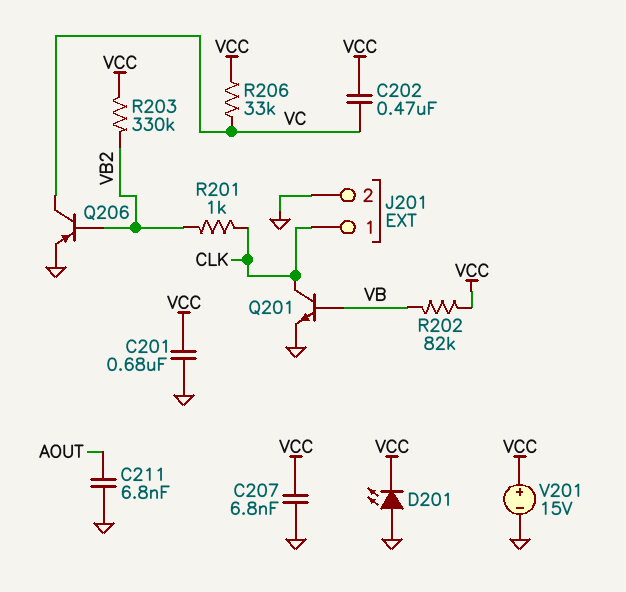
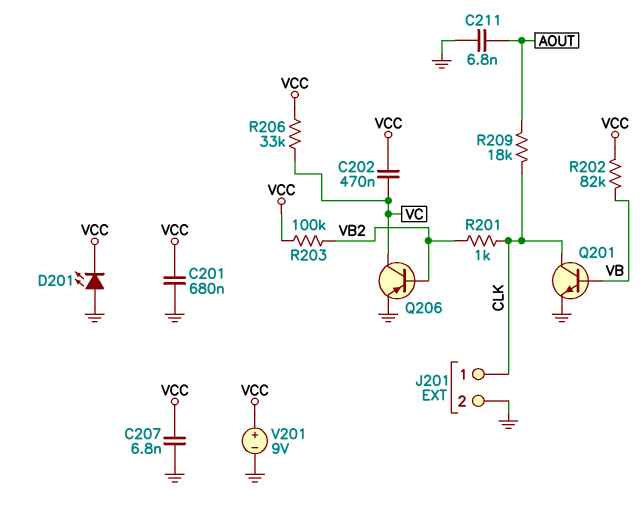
R203: 330k (VB2, VCC) -> 100k (VB2, VCC)
R209: none -> 18k (AOUT, CLK)
V201: 15V (plus VCC, minus GND) -> 9V (plus VCC, minus GND)

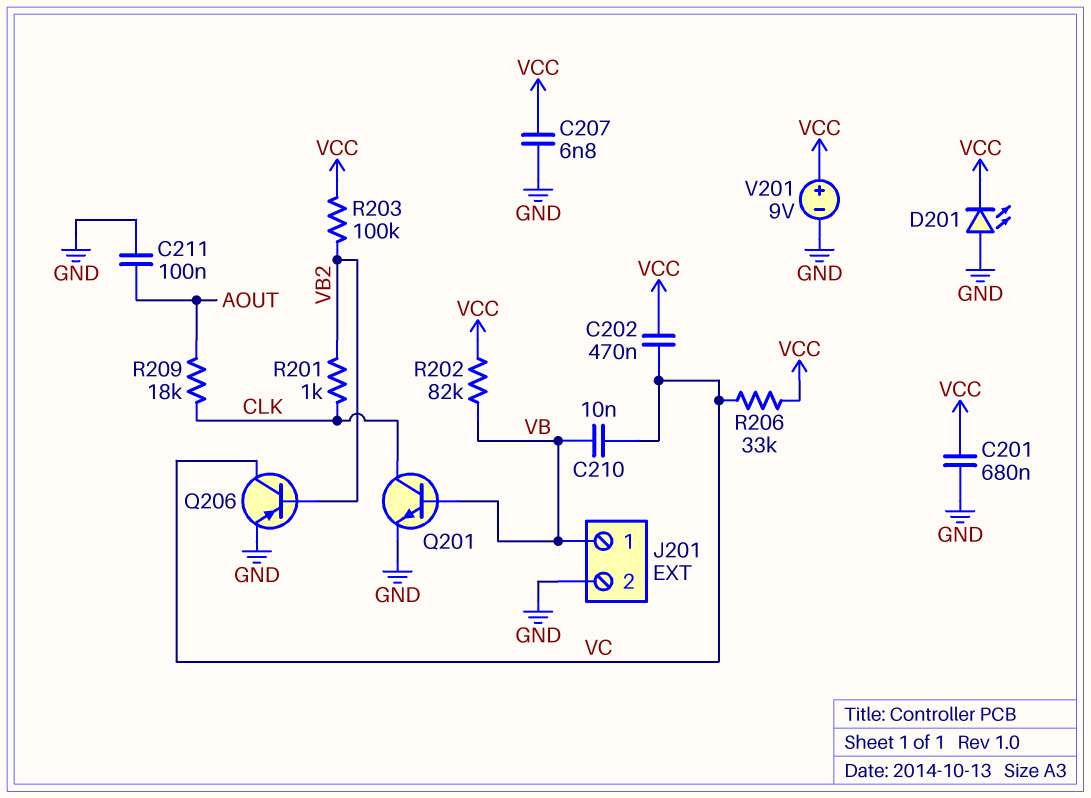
C210: none -> 10nF (VB, VC)
C211: 6.8nF (AOUT, GND) -> 100nF (AOUT, GND)
J201 pin 1: CLK -> VB

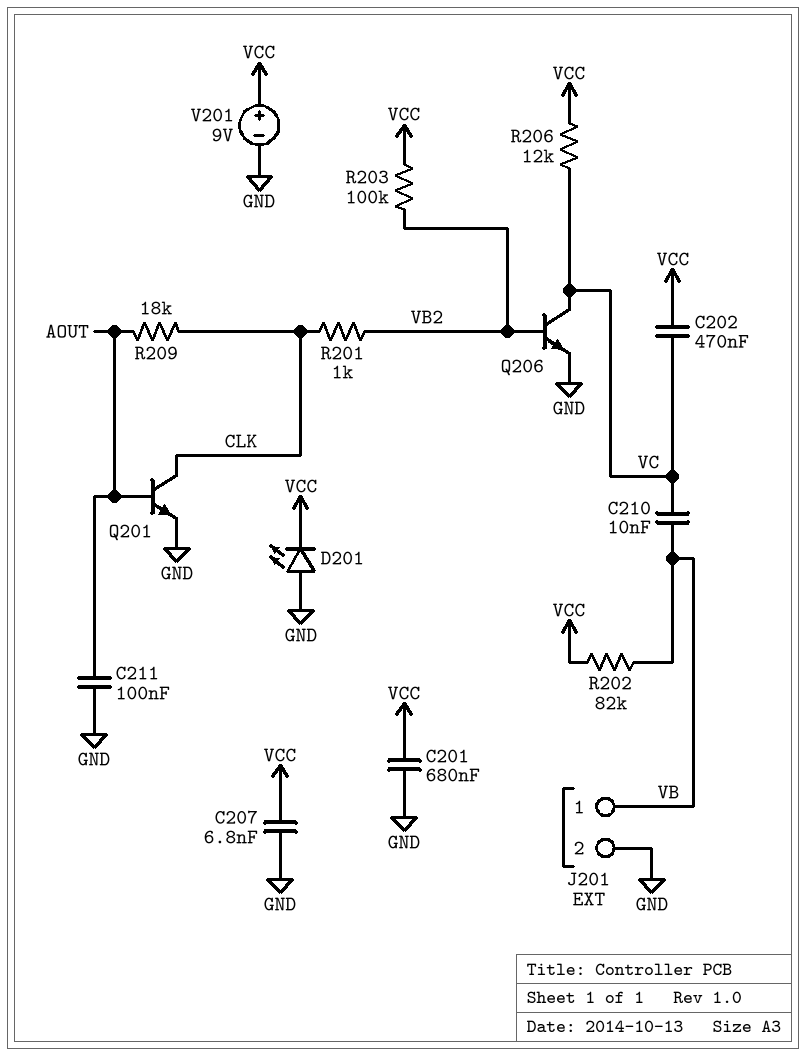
Q201: NPN (B VB, C CLK, E GND) -> NPN (B AOUT, C CLK, E GND)
Q206: PNP (B VB2, C VC, E GND) -> NPN (B VB2, C VC, E GND)
R206: 33k (VC, VCC) -> 12k (VC, VCC)

